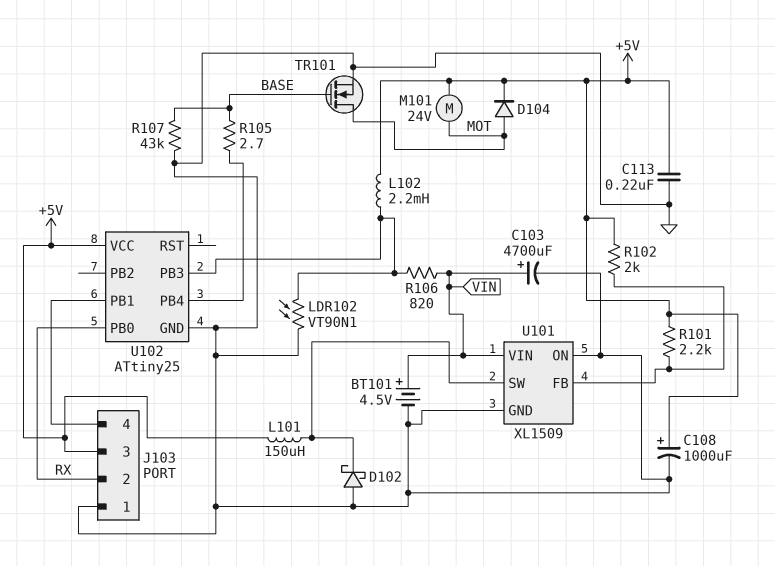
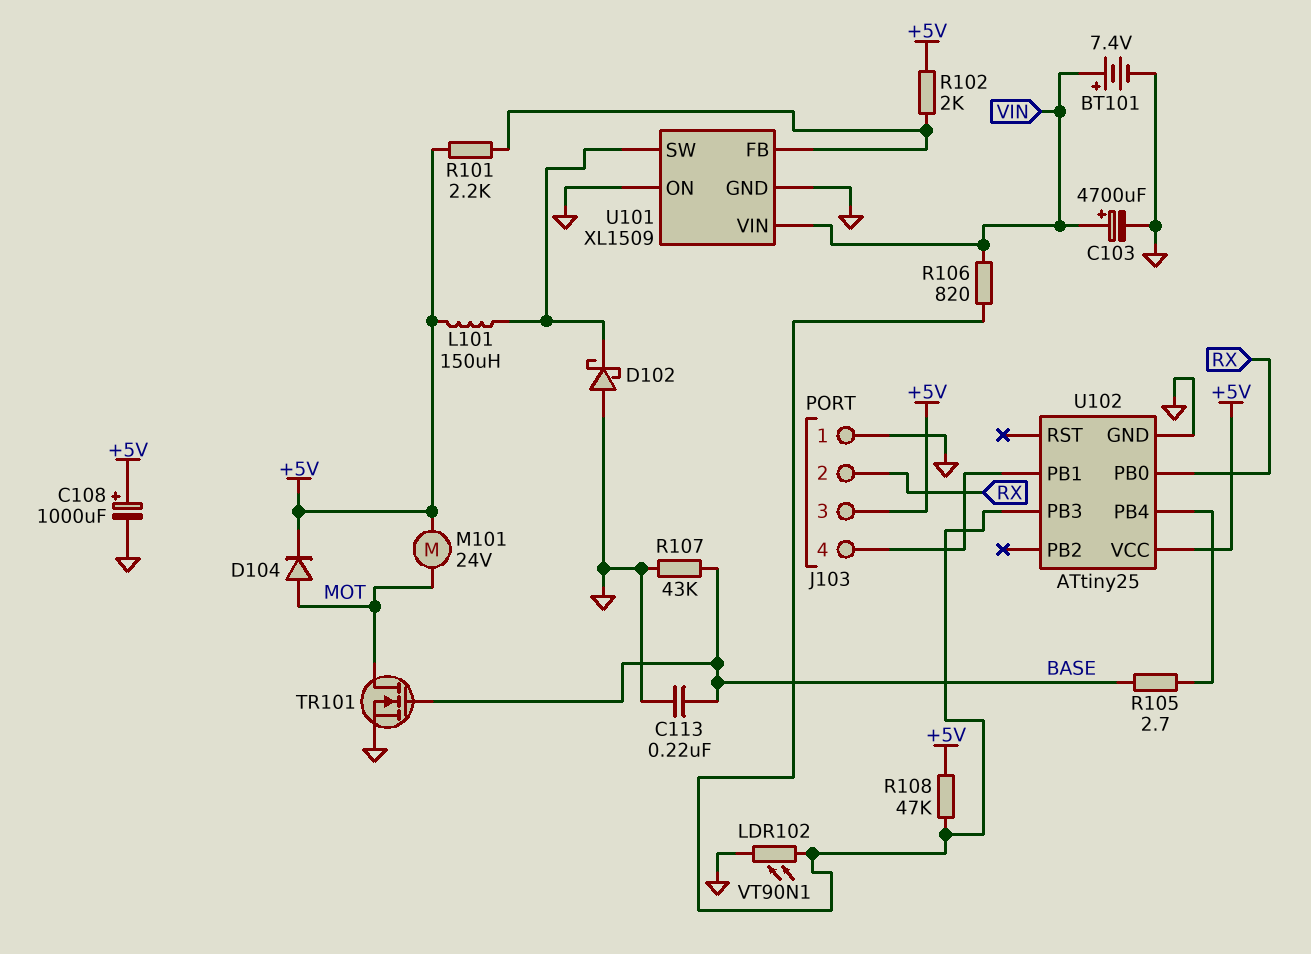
BT101: 4.5V (plus VIN, minus GND) -> 7.4V (plus VIN, minus GND)
C113: 220nF (+5V, GND) -> 220nF (BASE, GND)
L102: 2.2mH (+5V, U102/PB3) -> none
R108: none -> 47k (+5V, U102/PB3)

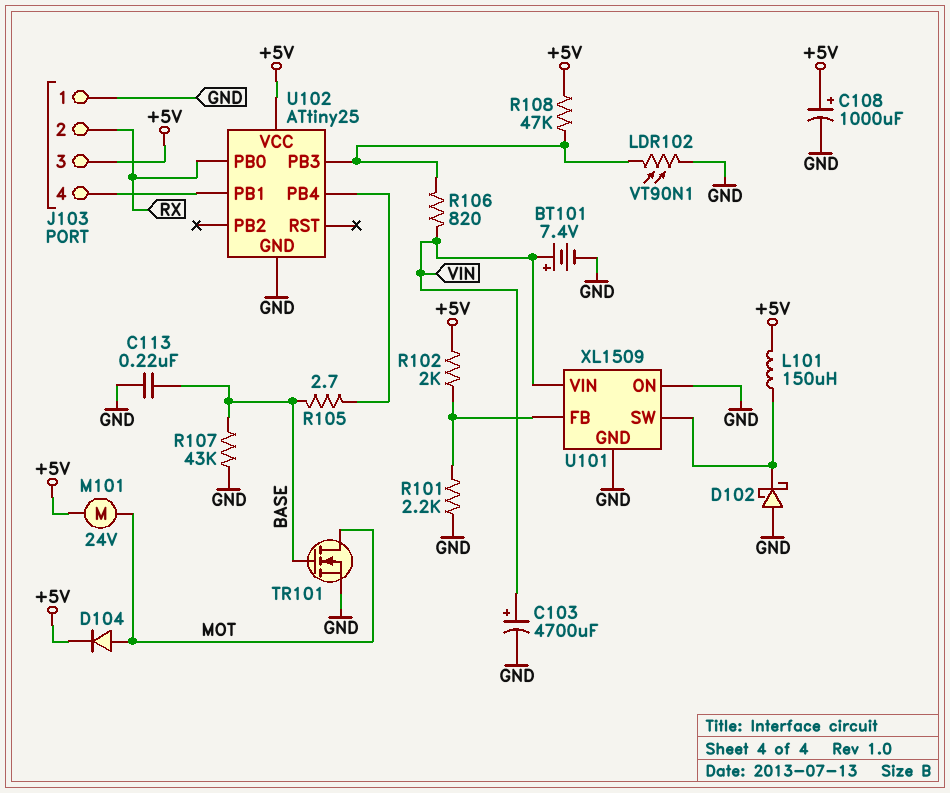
R101: 2.2k (+5V, U101/FB) -> 2.2k (GND, U101/FB)

